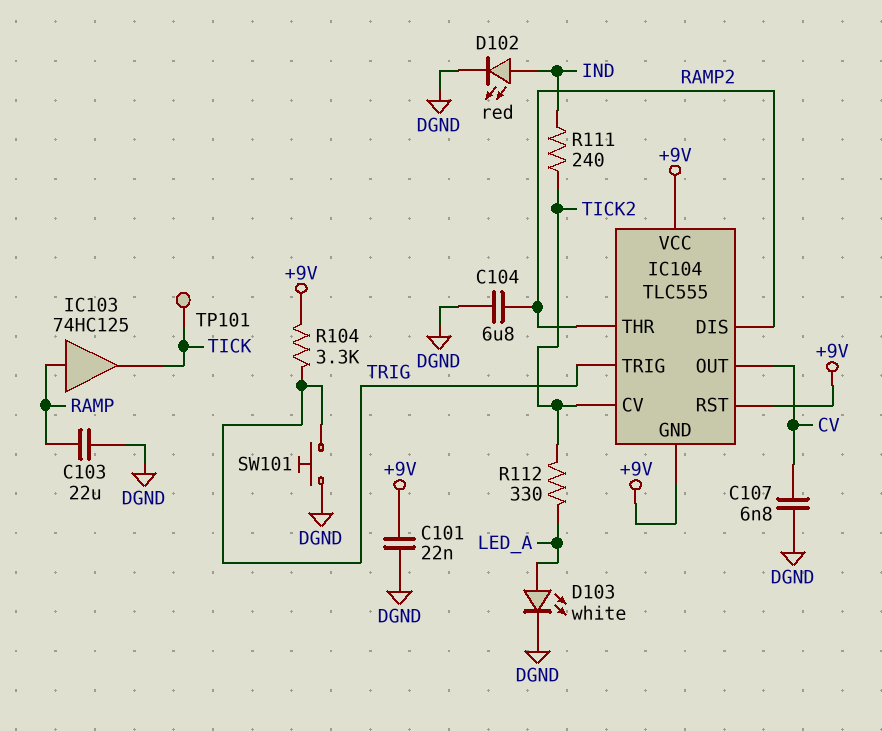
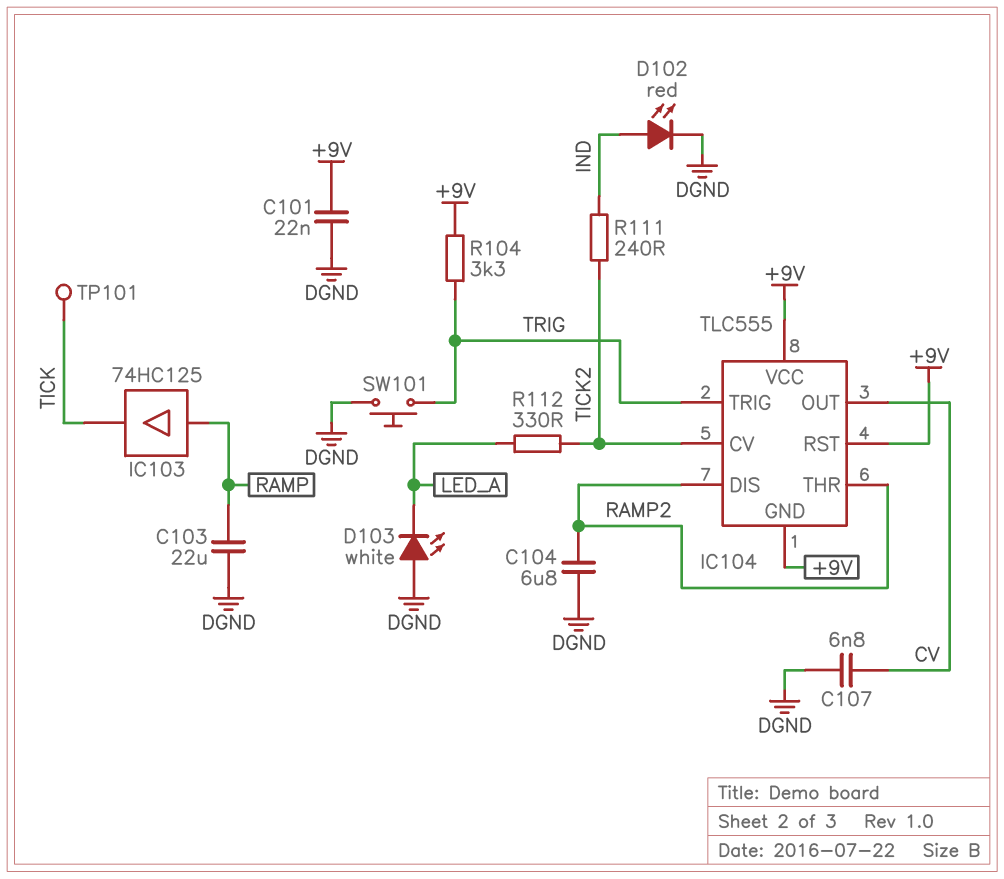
D103: LED white (A LED_A, K DGND) -> LED white (A DGND, K LED_A)

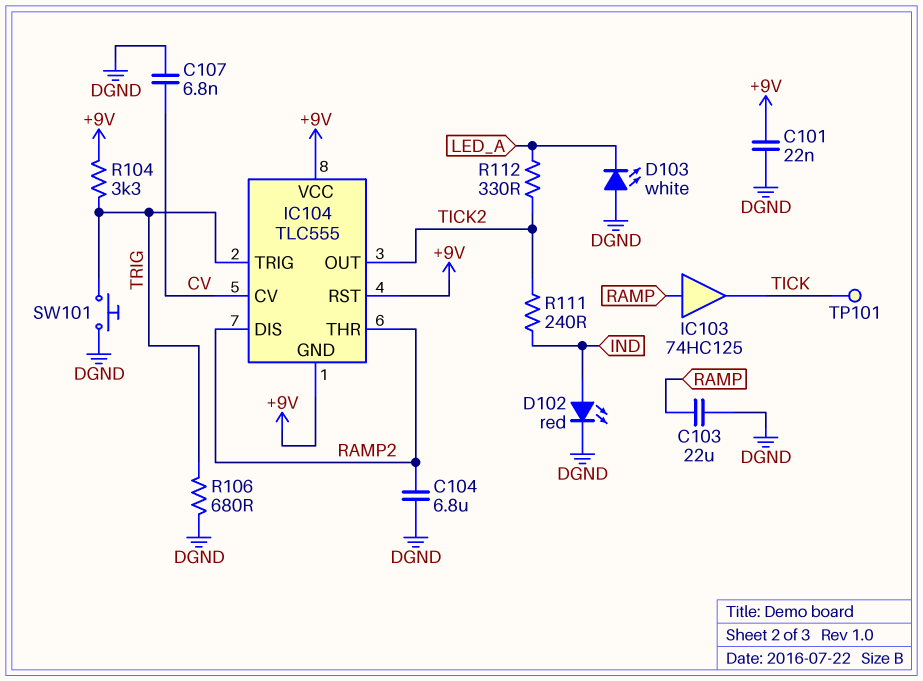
IC104 pin CV: TICK2 -> CV
IC104 pin OUT: CV -> TICK2
R106: none -> 680 (DGND, TRIG)

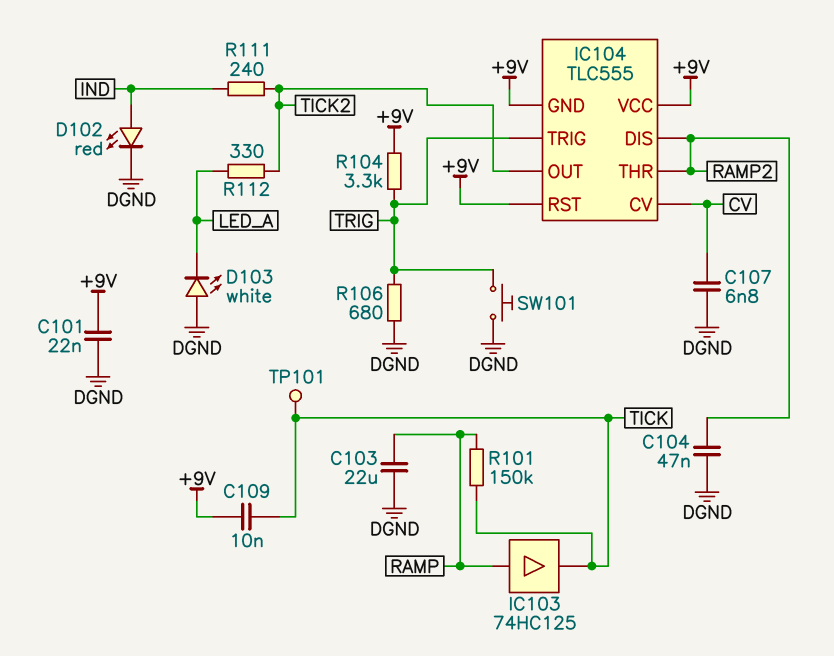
C104: 6.8uF (DGND, RAMP2) -> 47nF (DGND, RAMP2)
C109: none -> 10nF (+9V, TICK)
R101: none -> 150k (RAMP, TICK)

